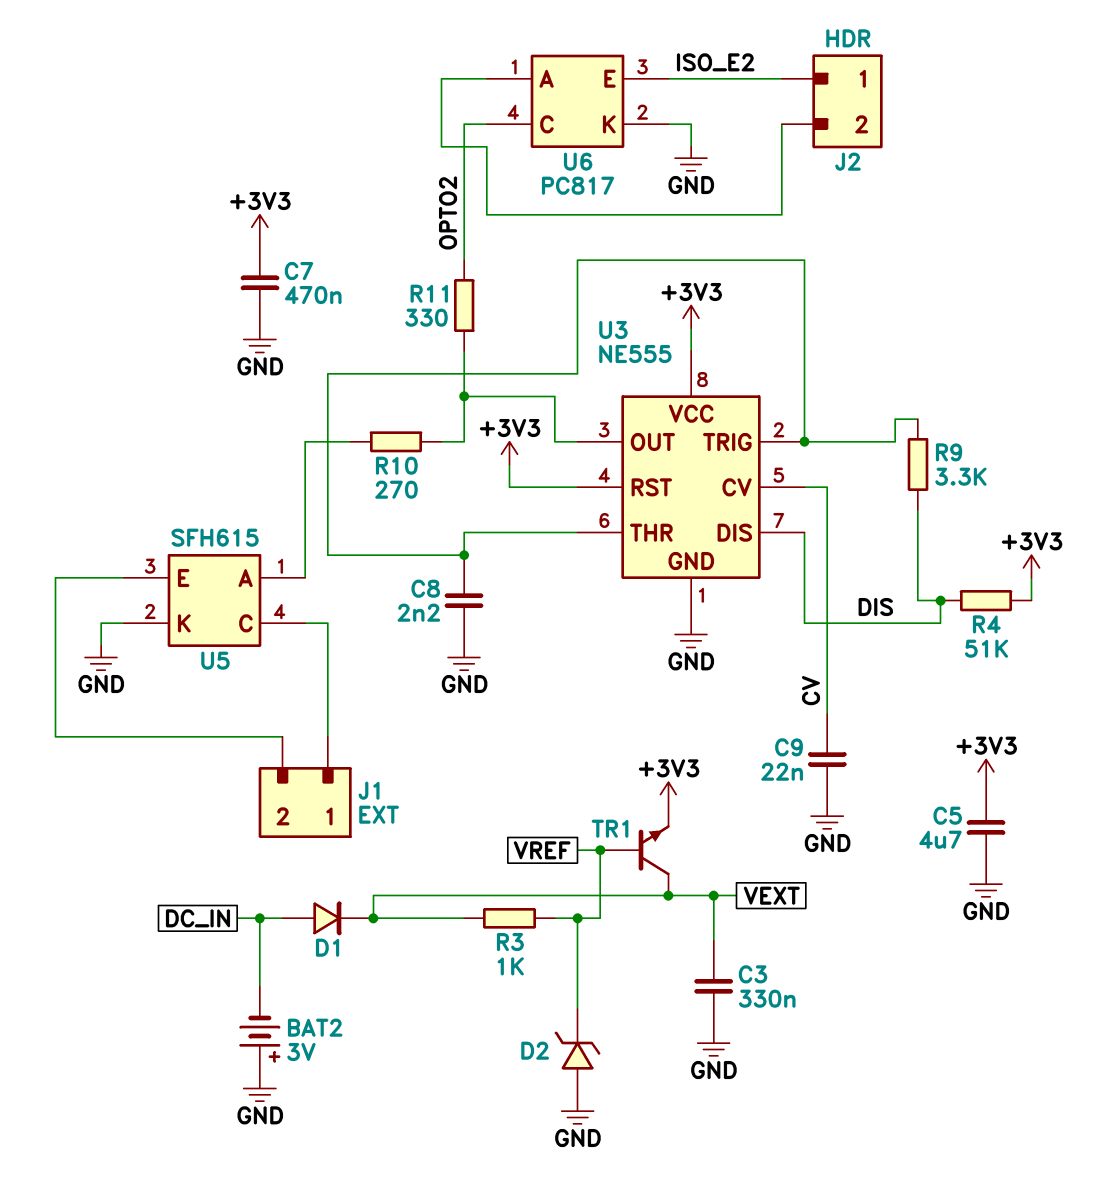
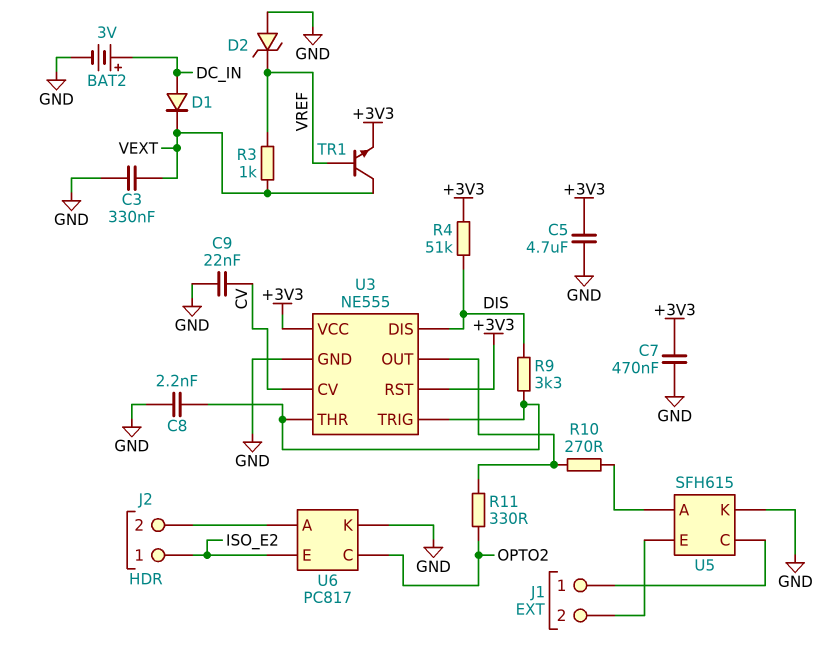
BAT2: 3V (plus GND, minus DC_IN) -> 3V (plus DC_IN, minus GND)

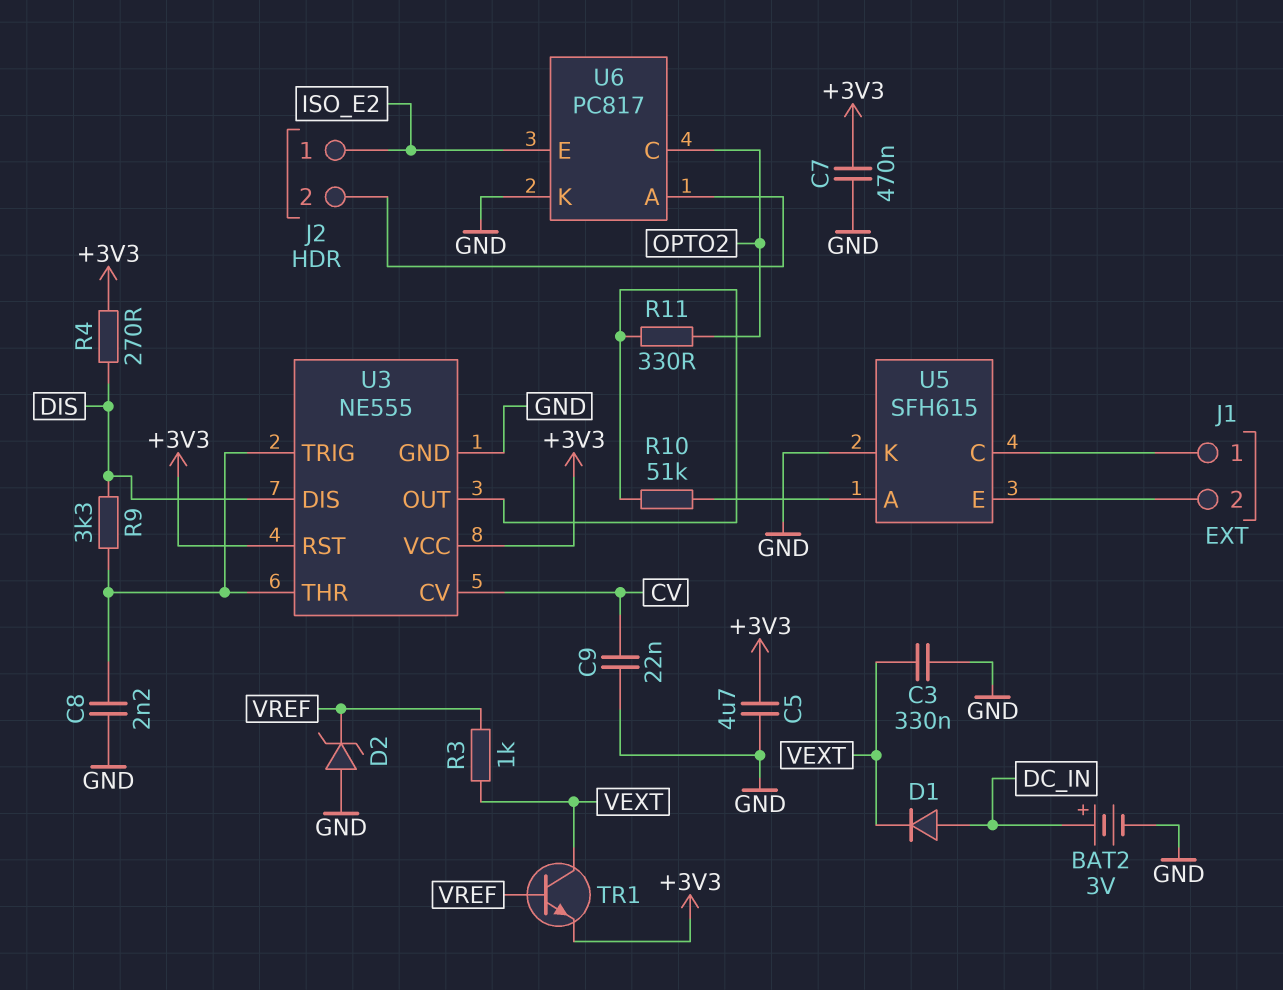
R4: 51k (+3V3, DIS) -> 270 (+3V3, DIS)
R10: 270 (U3/OUT, U5/A) -> 51k (U3/OUT, U5/A)

